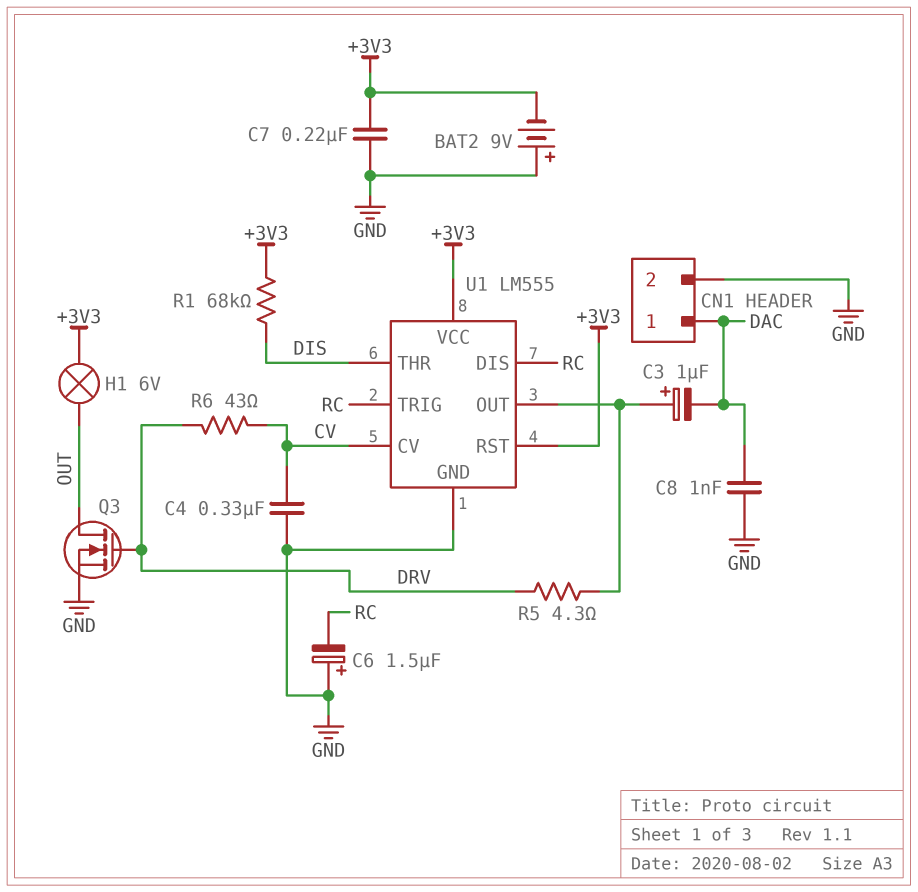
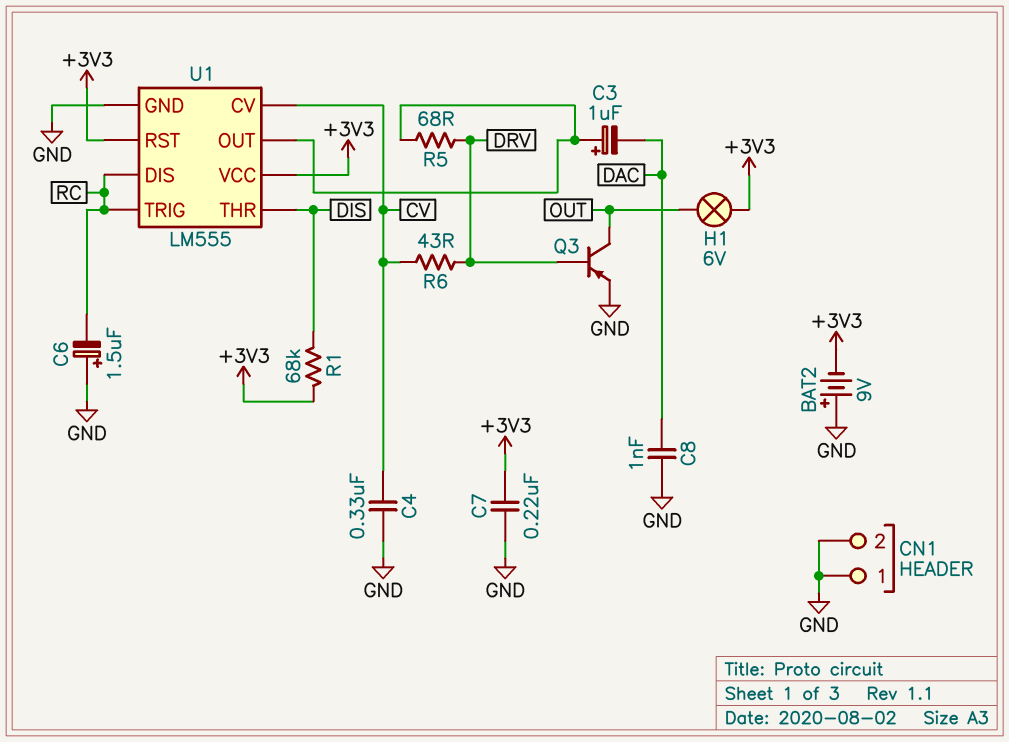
CN1 pin 1: DAC -> GND
Q3: NMOS (G DRV, D OUT, S GND) -> PNP (B DRV, C OUT, E GND)
R5: 4.3 (DRV, U1/OUT) -> 68 (DRV, U1/OUT)

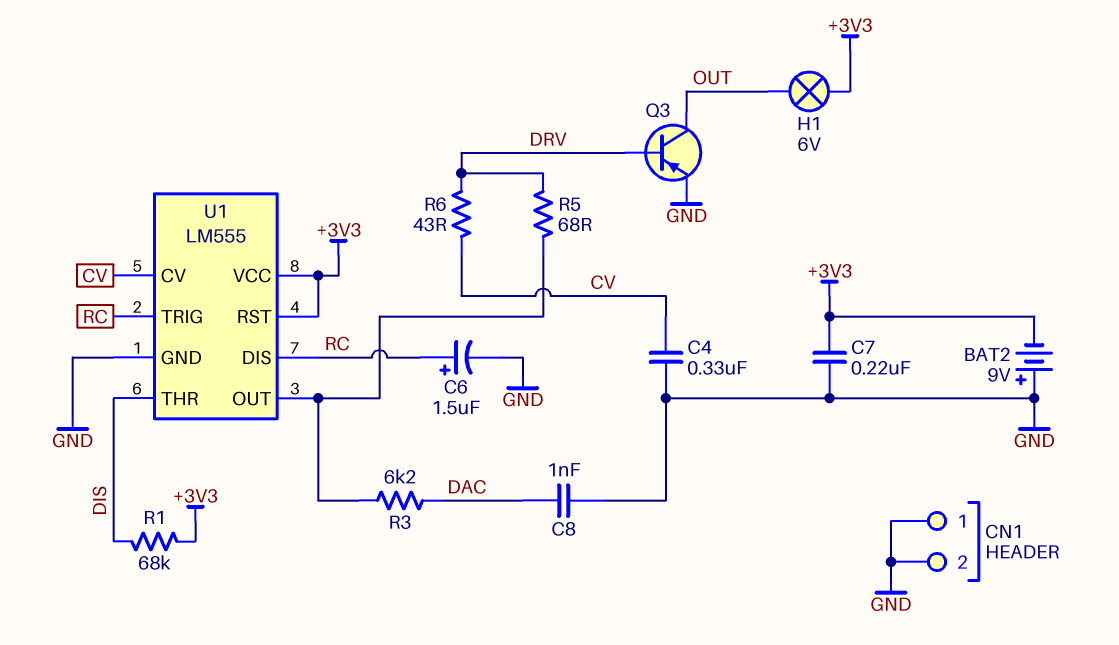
C3: 1uF (plus U1/OUT, minus DAC) -> none
C6: 1.5uF (plus GND, minus RC) -> 1.5uF (plus RC, minus GND)
R3: none -> 6.2k (DAC, U1/OUT)

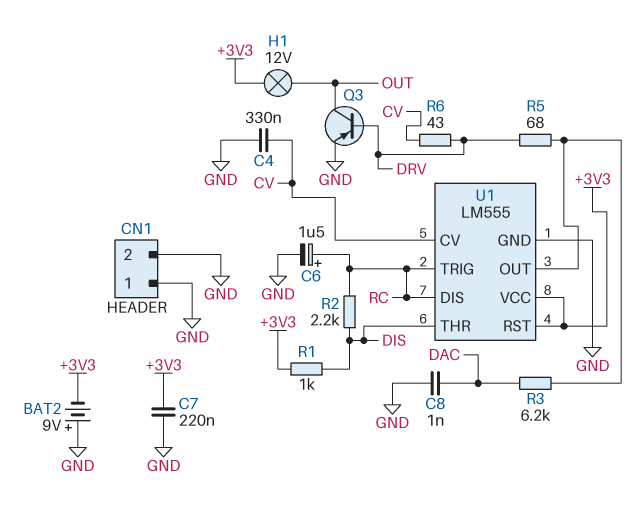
H1: lamp 6V (+3V3, OUT) -> lamp 12V (+3V3, OUT)
R1: 68k (+3V3, DIS) -> 1k (+3V3, DIS)
R2: none -> 2.2k (DIS, RC)

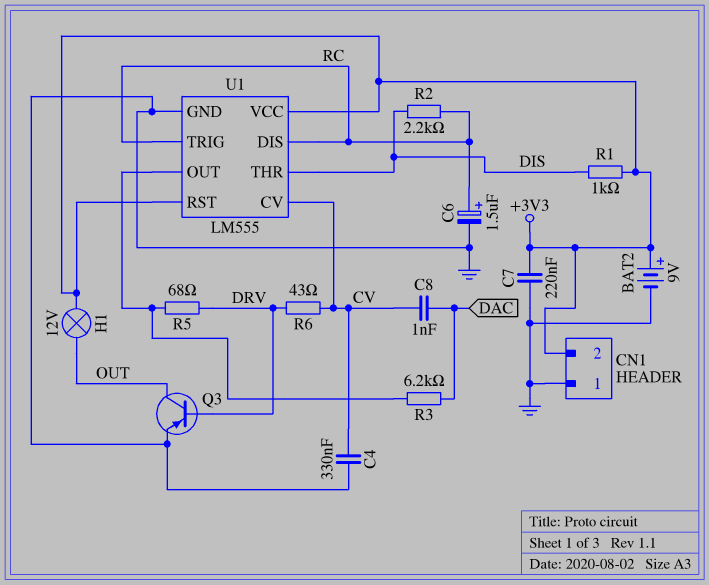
BAT2: 9V (plus GND, minus +3V3) -> 9V (plus +3V3, minus GND)
C8: 1nF (DAC, GND) -> 1nF (CV, DAC)
CN1 pin 2: GND -> +3V3

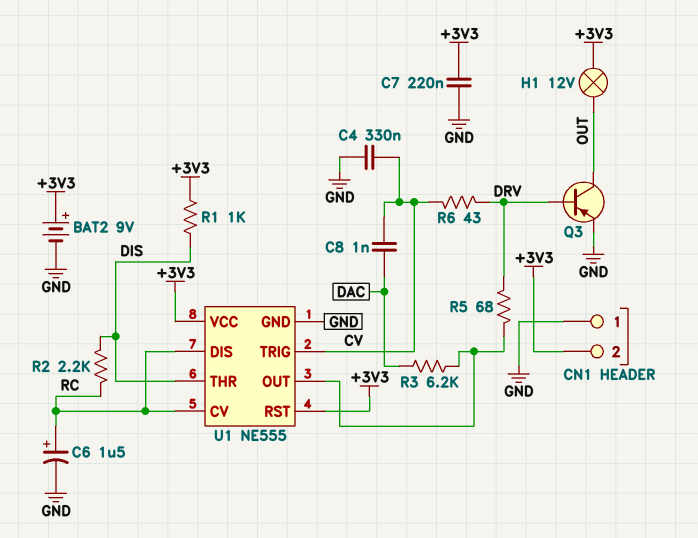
U1: LM555 -> NE555
U1 pin CV: CV -> RC
U1 pin TRIG: RC -> CV

